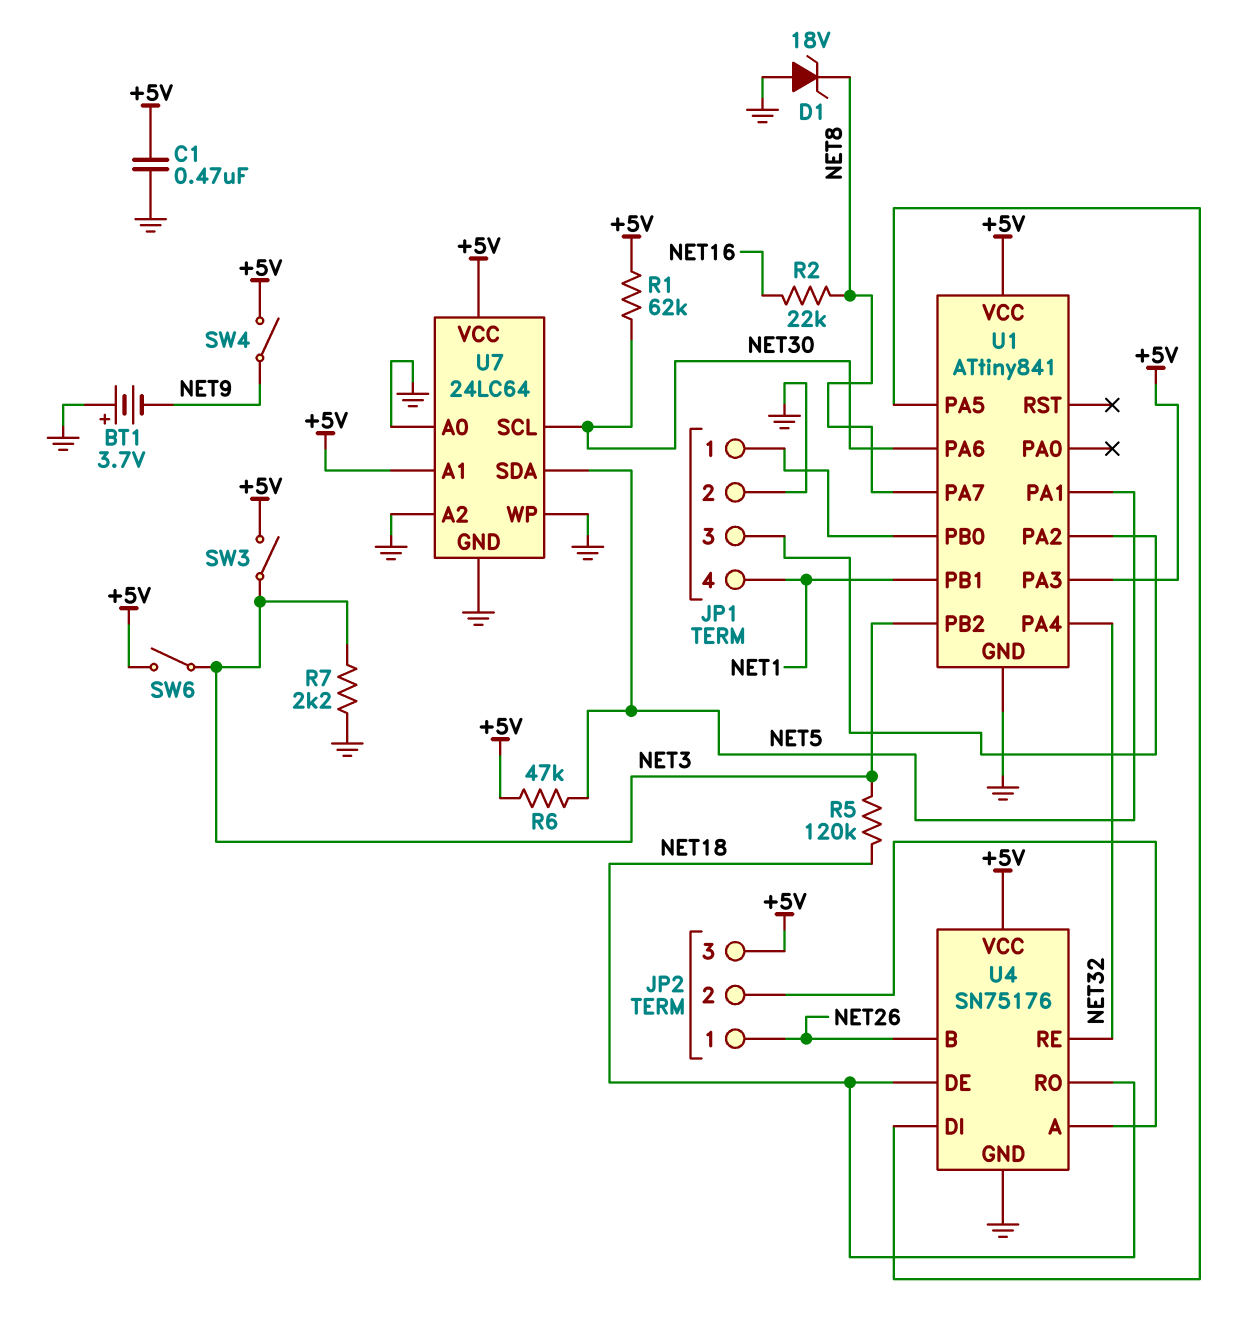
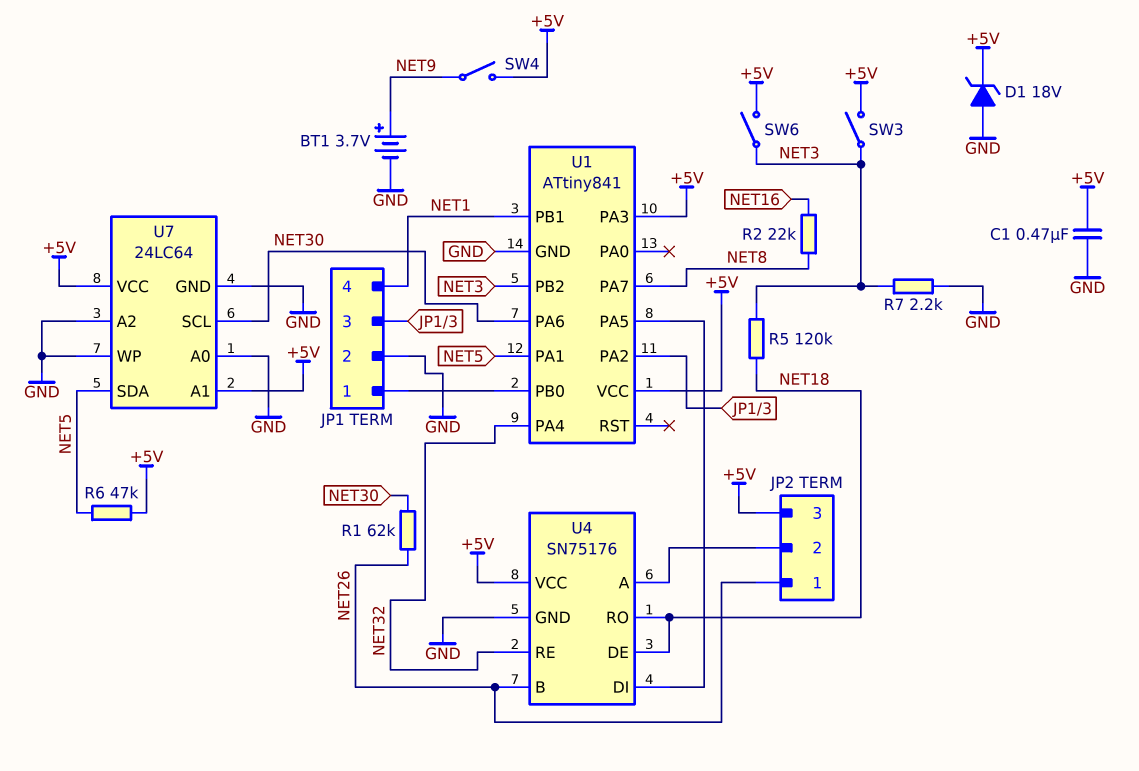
BT1: 3.7V (plus GND, minus NET9) -> 3.7V (plus NET9, minus GND)
D1: zener 18V (A GND, K NET8) -> zener 18V (A GND, K +5V)
R1: 62k (+5V, NET30) -> 62k (NET26, NET30)

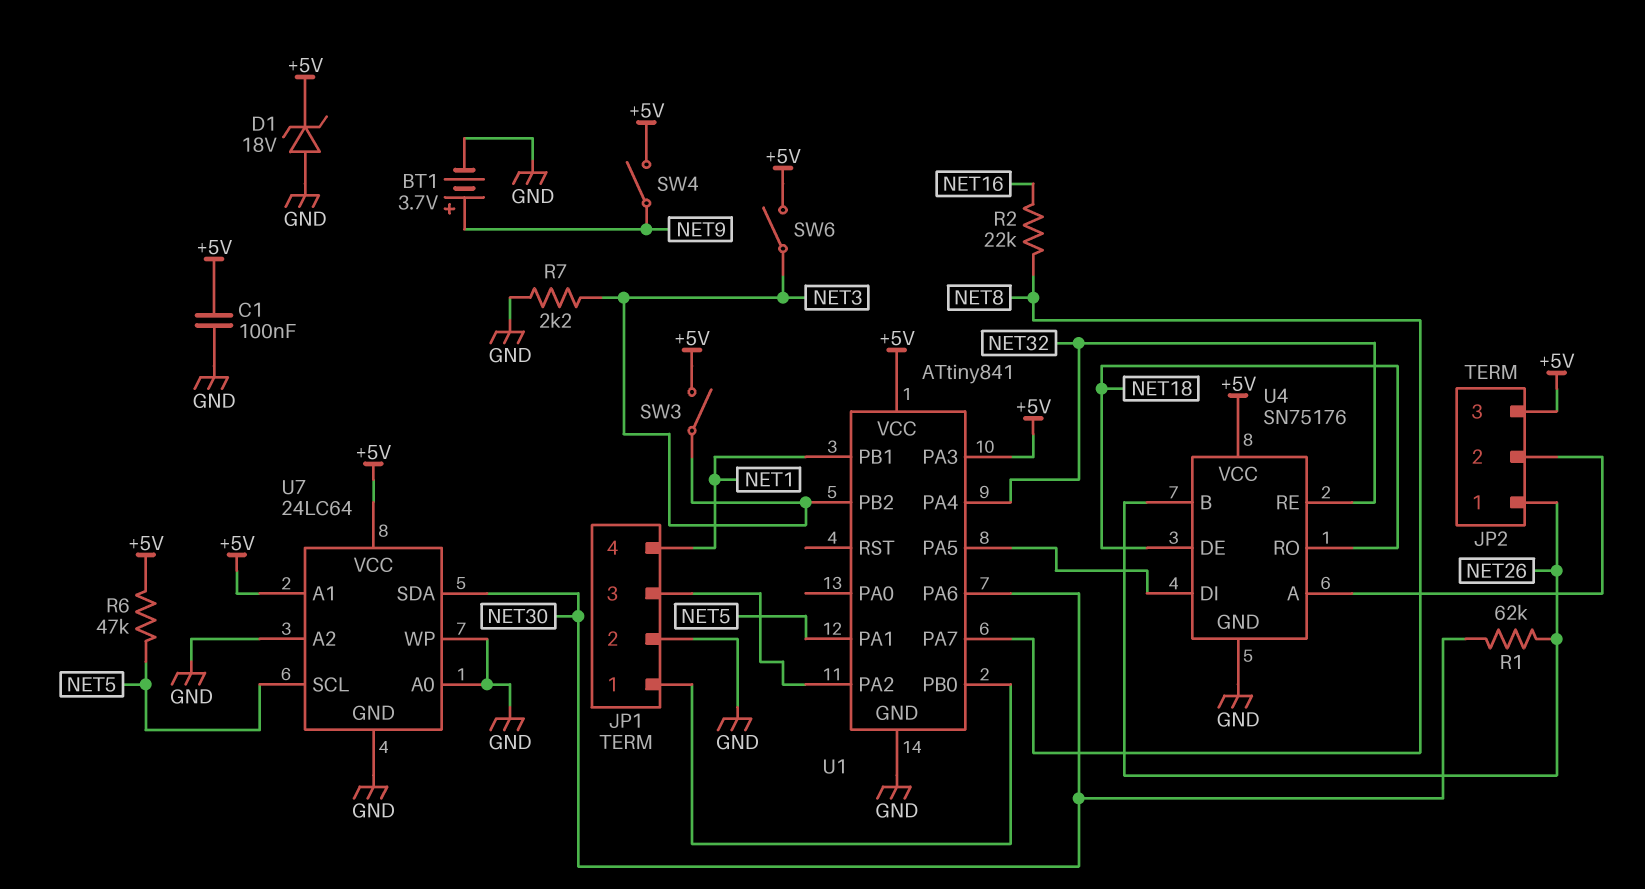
C1: 470nF (+5V, GND) -> 100nF (+5V, GND)
R5: 120k (NET3, NET18) -> none
U7 pin SCL: NET30 -> NET5
U7 pin SDA: NET5 -> NET30

